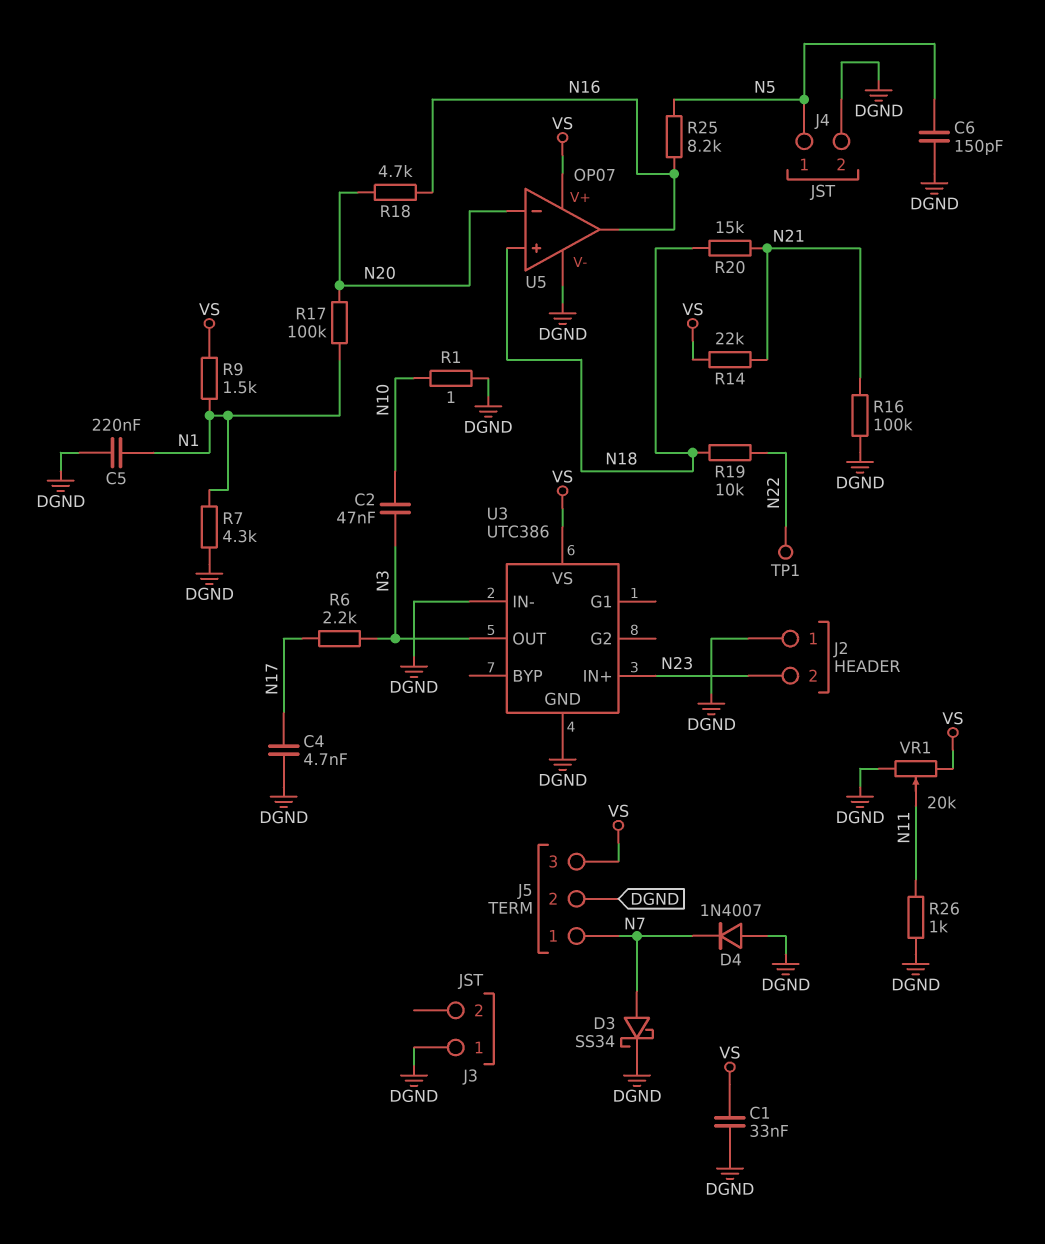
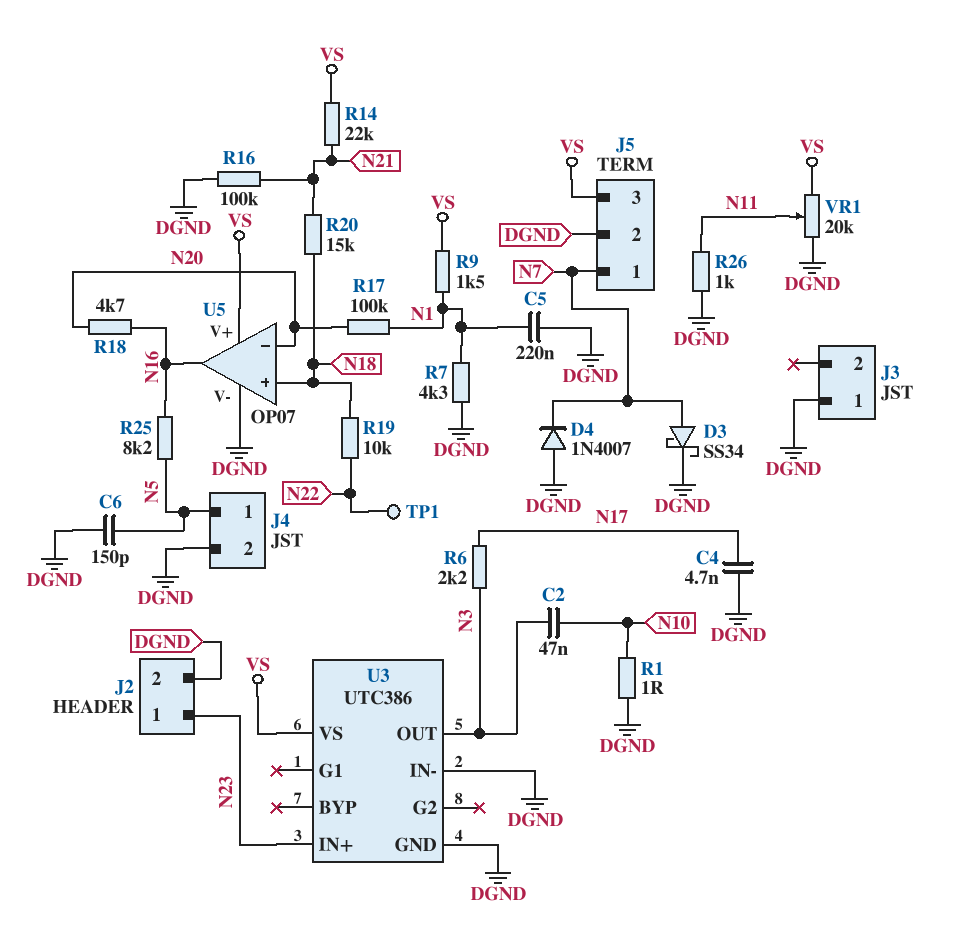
C1: 33nF (DGND, VS) -> none
J2 pin 1: DGND -> N23
J2 pin 2: N23 -> DGND

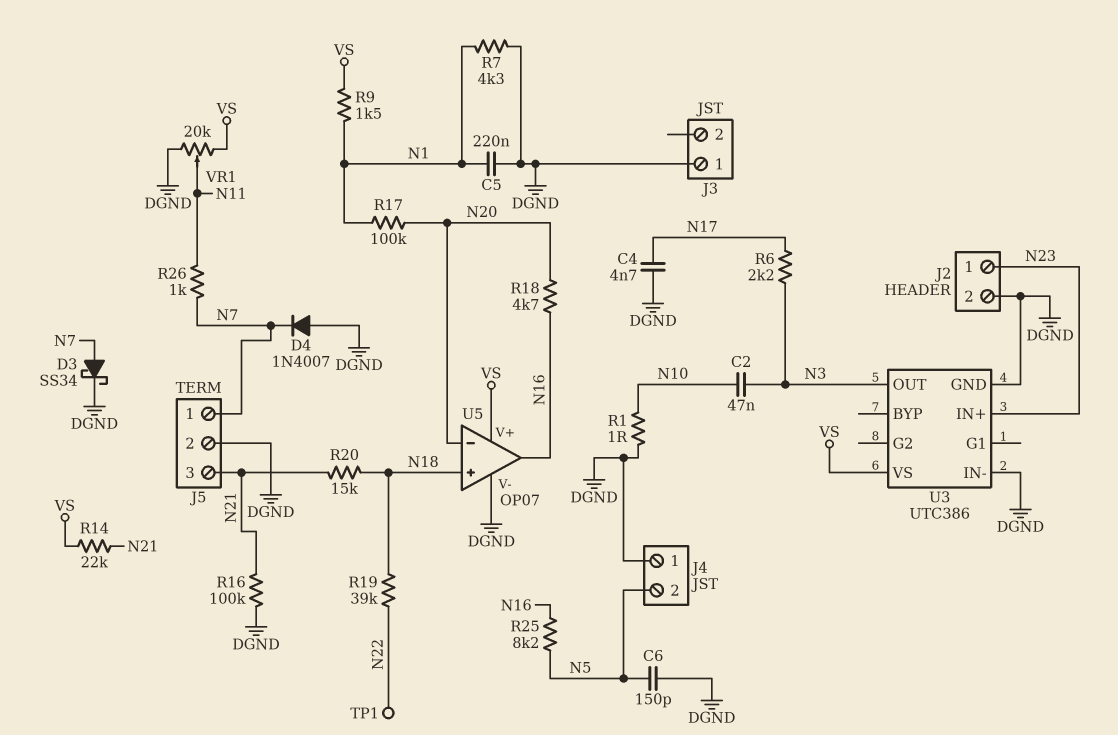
J4 pin 1: N5 -> DGND
J4 pin 2: DGND -> N5
J5 pin 3: VS -> N21
R19: 10k (N18, N22) -> 39k (N18, N22)
R26: 1k (DGND, N11) -> 1k (N7, N11)

